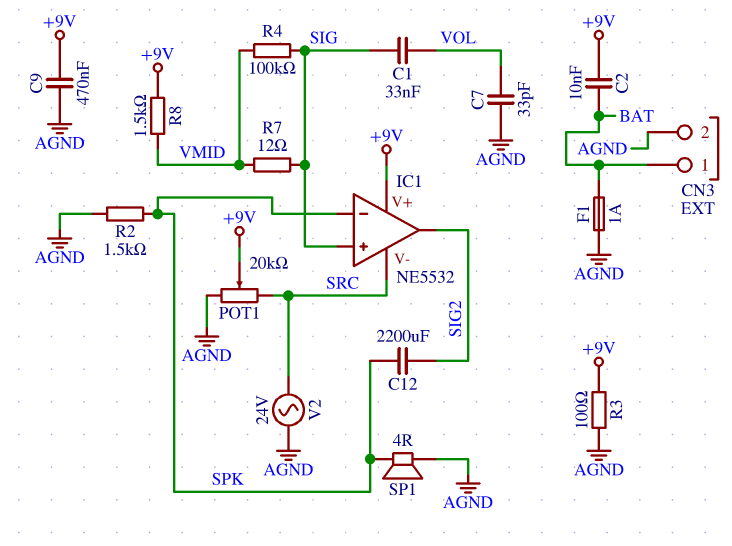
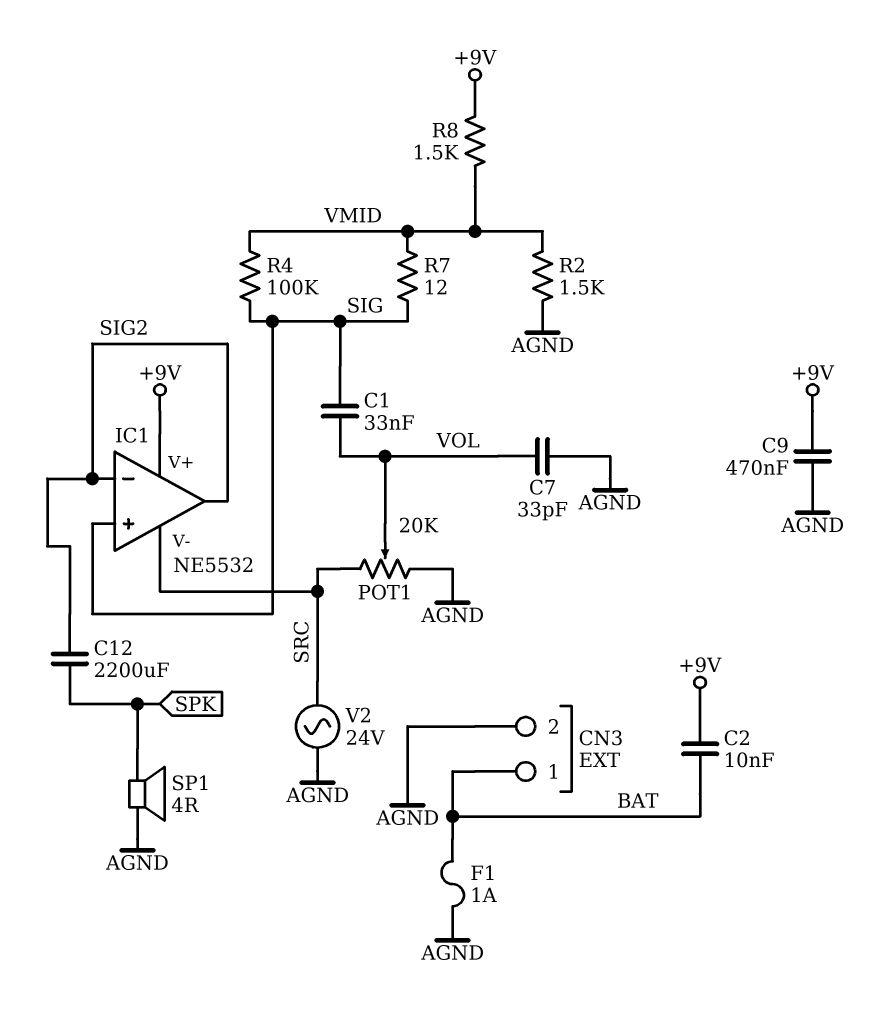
IC1 pin in-: SPK -> SIG2
POT1: 20k (AGND, SRC, wiper +9V) -> 20k (AGND, SRC, wiper VOL)
R2: 1.5k (AGND, SPK) -> 1.5k (AGND, VMID)
R3: 100 (+9V, AGND) -> none

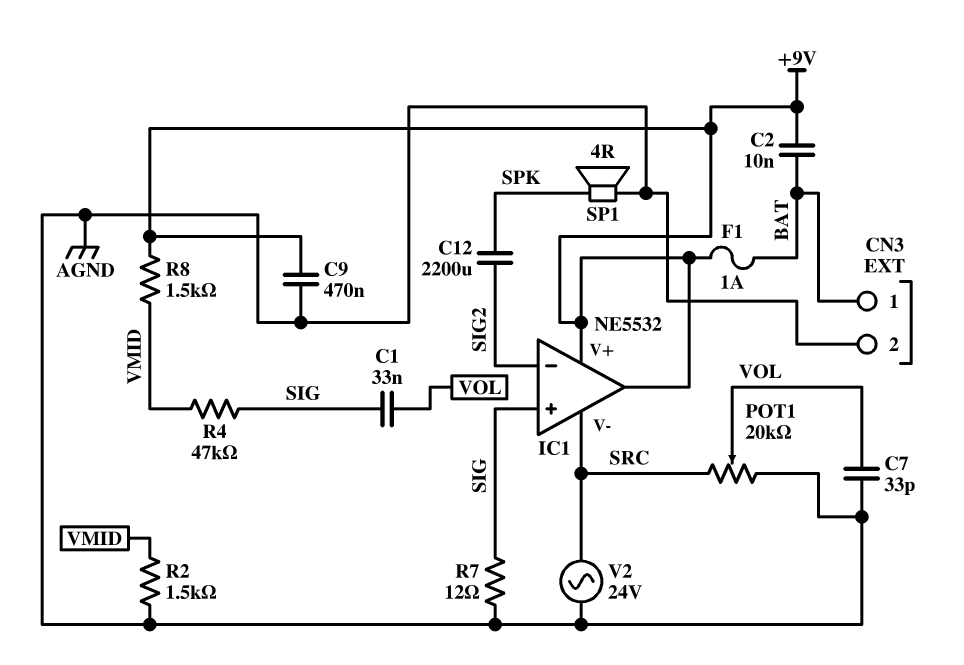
F1: 1A (AGND, BAT) -> 1A (+9V, BAT)
IC1 pin out: SIG2 -> +9V
R4: 100k (SIG, VMID) -> 47k (SIG, VMID)
R7: 12 (SIG, VMID) -> 12 (AGND, SIG)

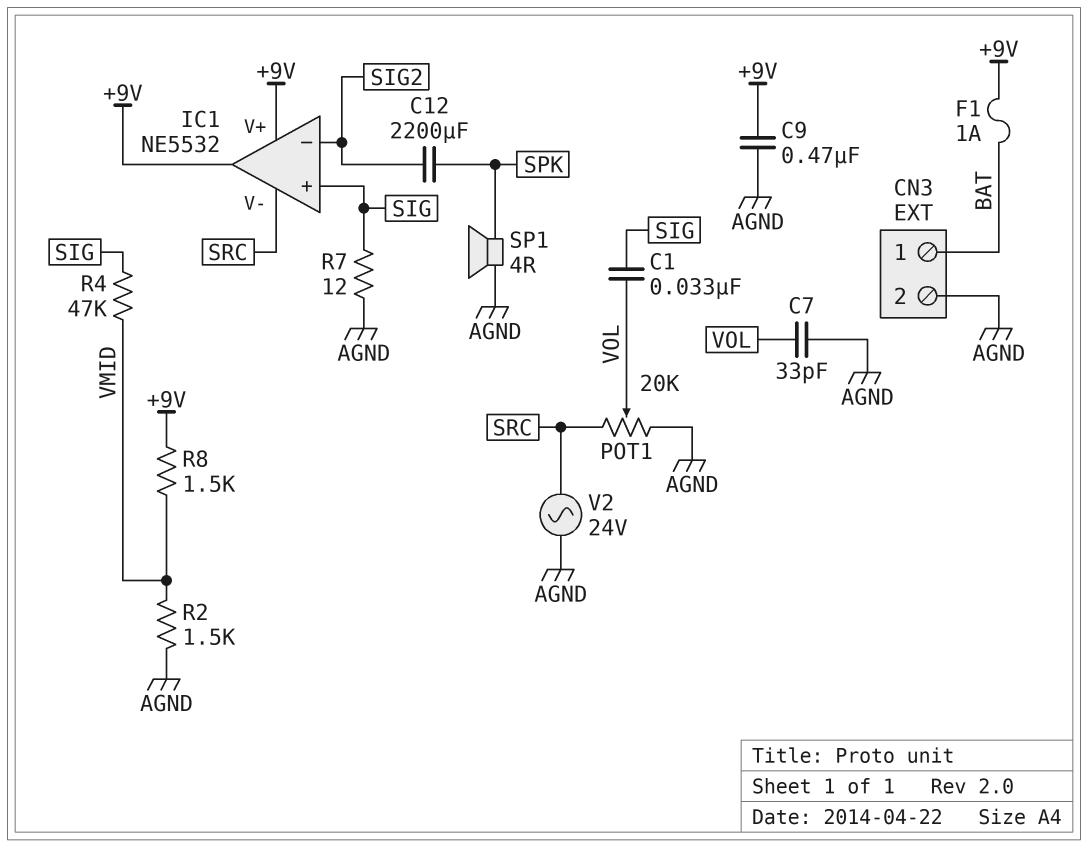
C2: 10nF (+9V, BAT) -> none

